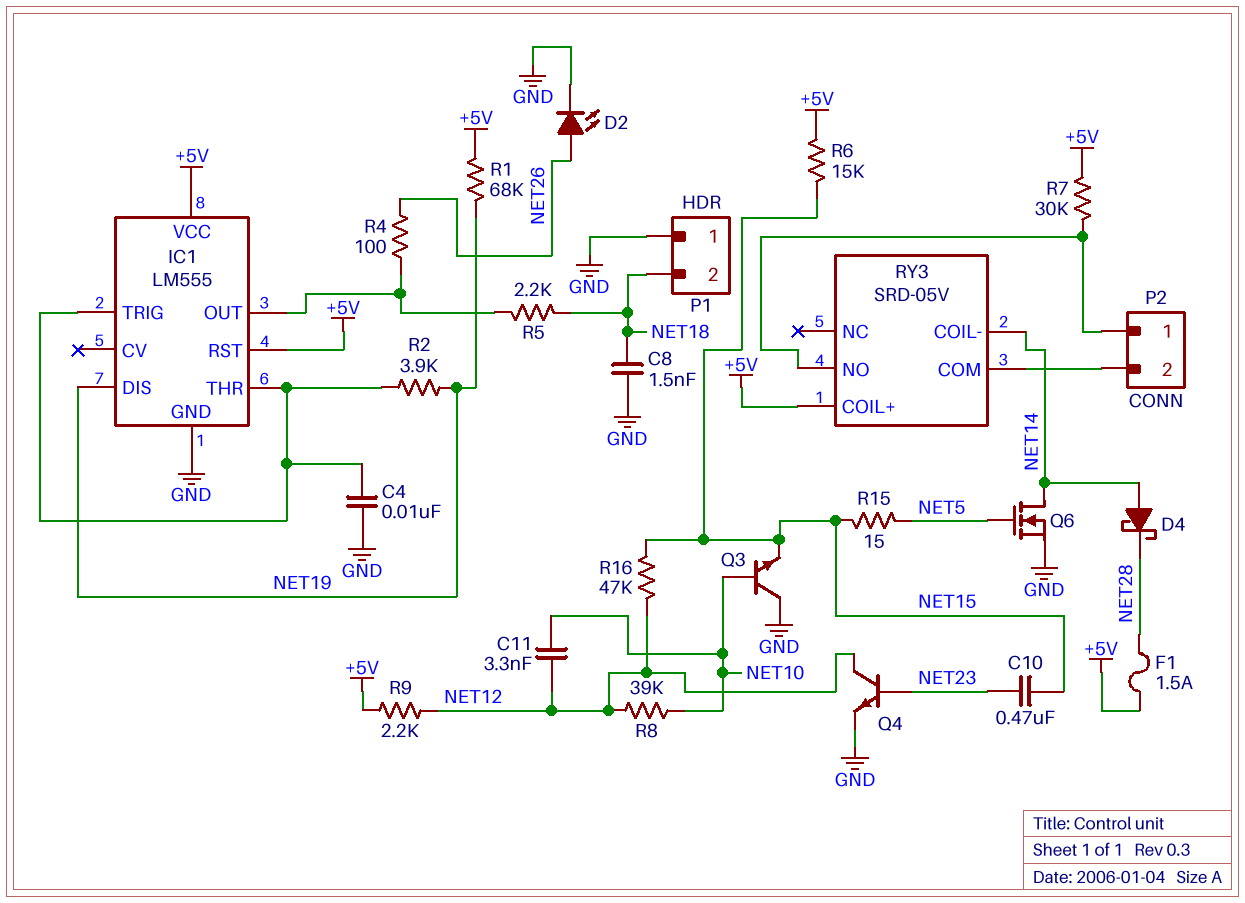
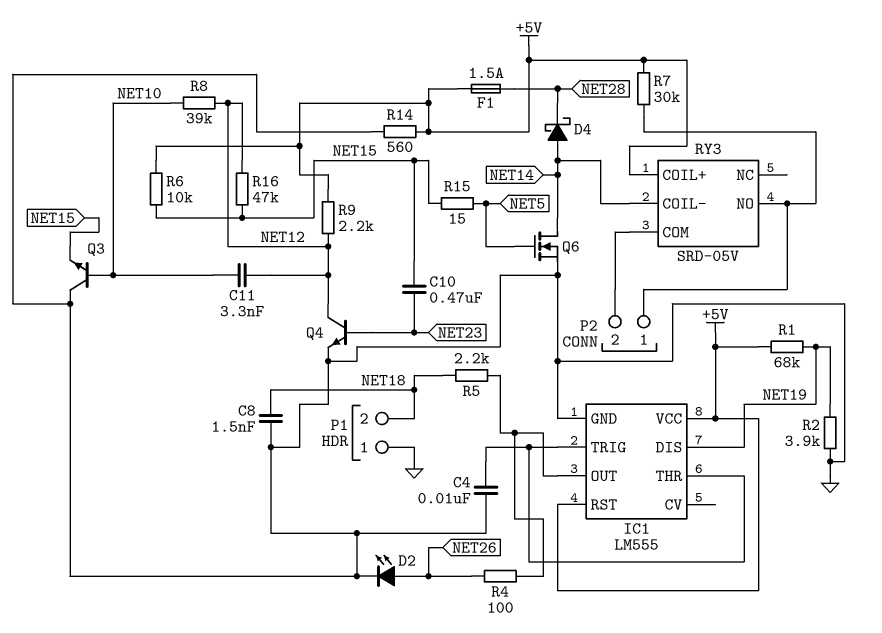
R2: 3.9k (IC1/THR, NET19) -> 3.9k (GND, NET19)
R6: 15k (+5V, NET15) -> 10k (+5V, NET15)
R14: none -> 560 (+5V, GND)

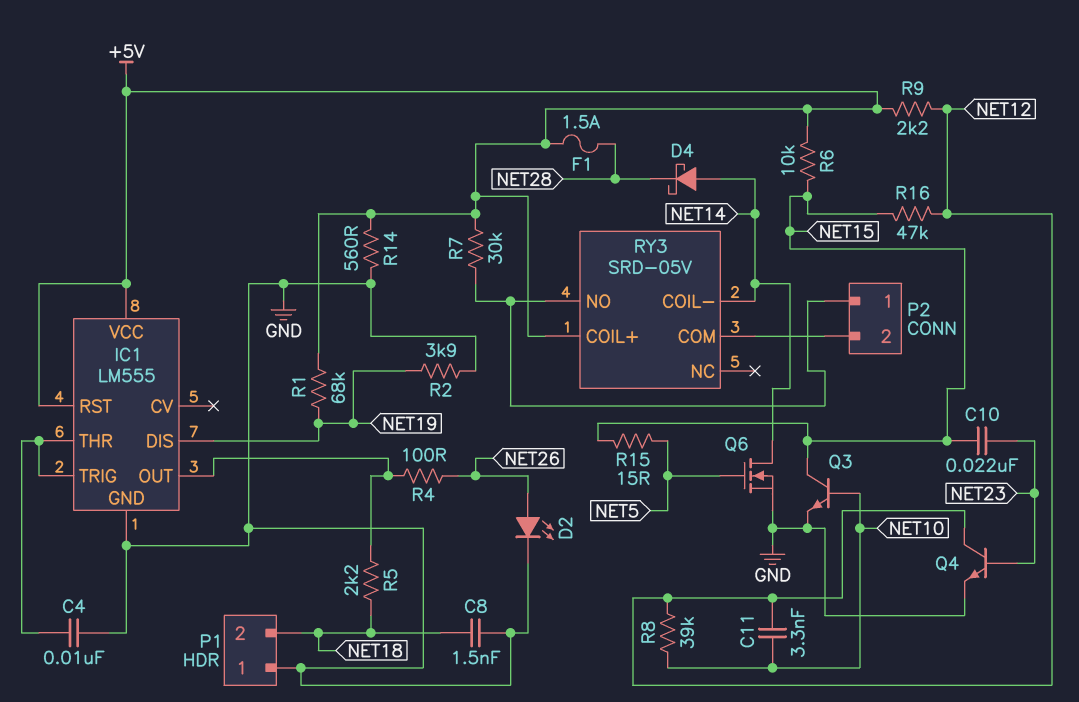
C10: 470nF (NET15, NET23) -> 22nF (NET15, NET23)
Q3: NPN (B NET10, C GND, E NET15) -> NPN (B NET10, C NET15, E GND)

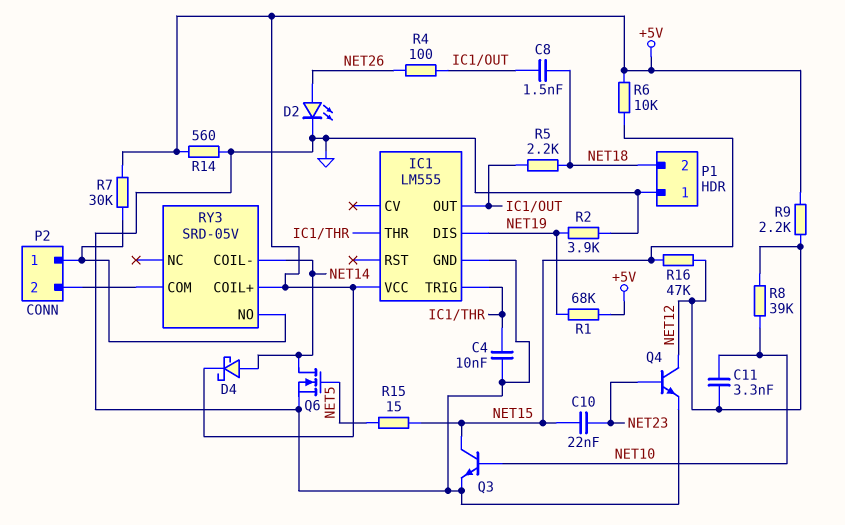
C8: 1.5nF (GND, NET18) -> 1.5nF (IC1/OUT, NET18)
D4: schottky (A NET14, K NET28) -> schottky (A NET14, K +5V)
F1: 1.5A (+5V, NET28) -> none
IC1 pin RST: +5V -> none

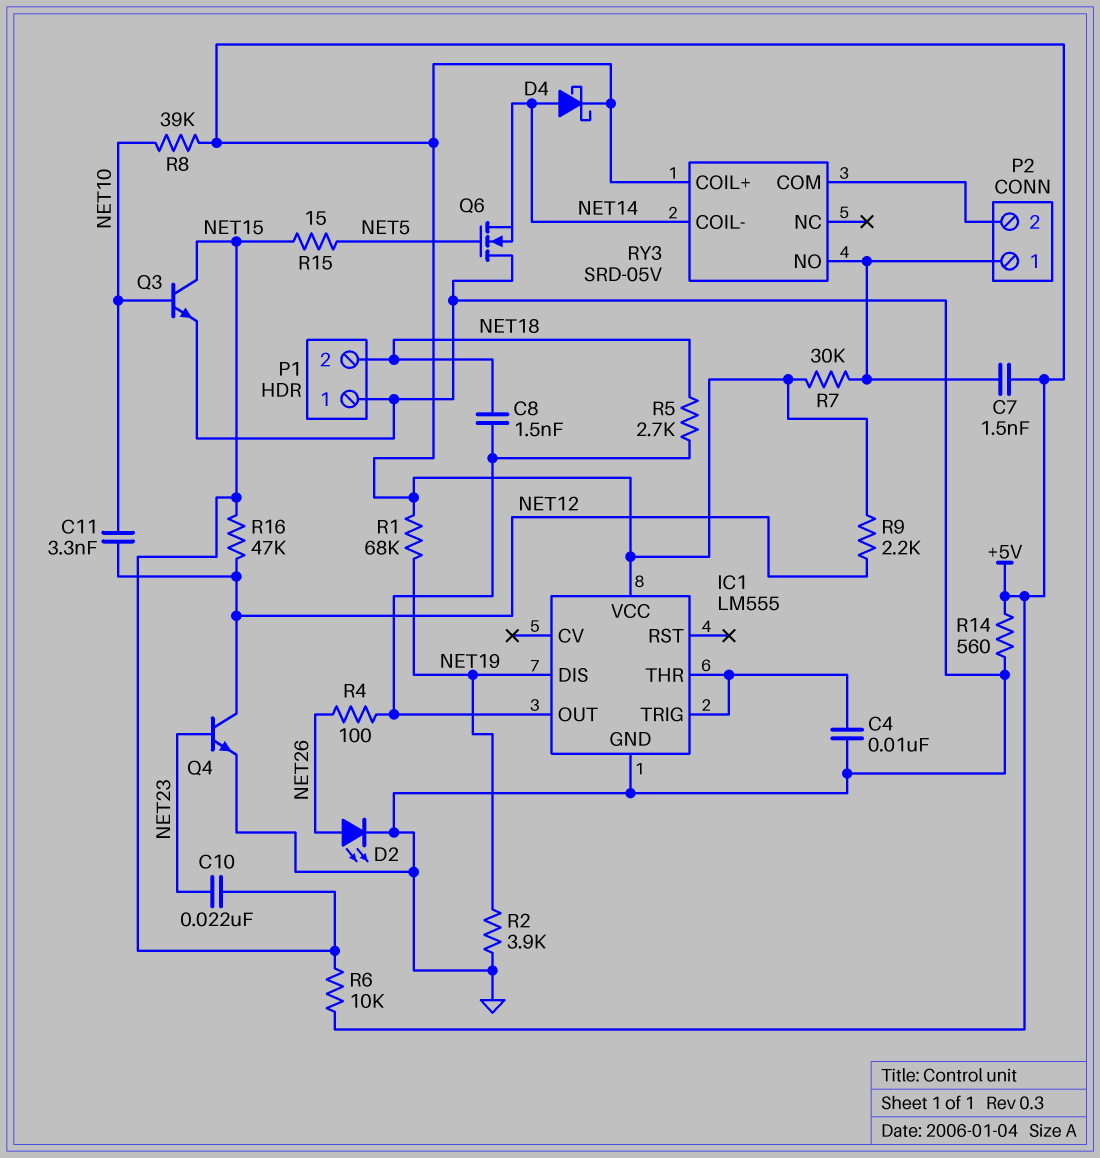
C7: none -> 1.5nF (+5V, P2/1)
Q6: NMOS (G NET5, D NET14, S GND) -> NMOS (G NET5, D GND, S NET14)
R5: 2.2k (IC1/OUT, NET18) -> 2.7k (IC1/OUT, NET18)
R8: 39k (NET10, NET12) -> 39k (+5V, NET10)

